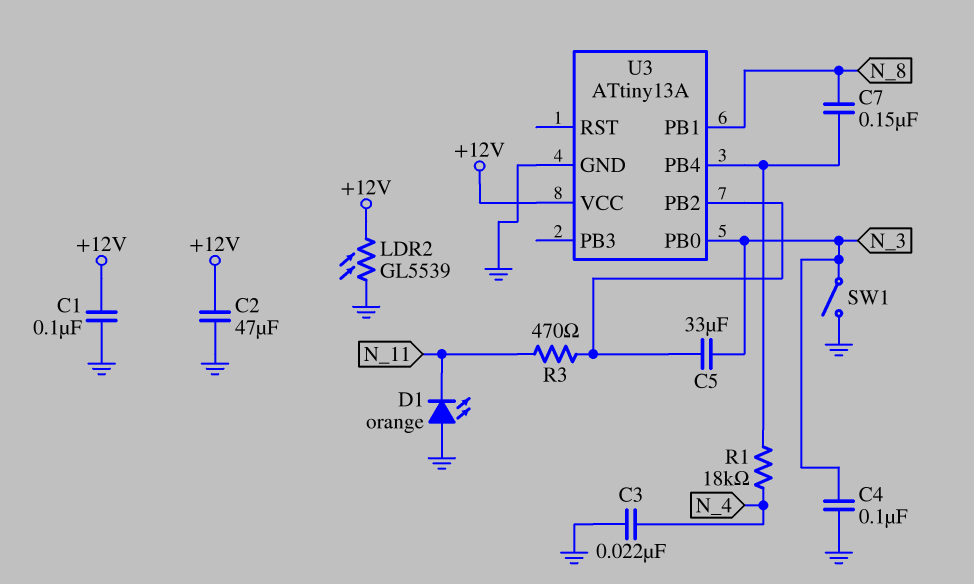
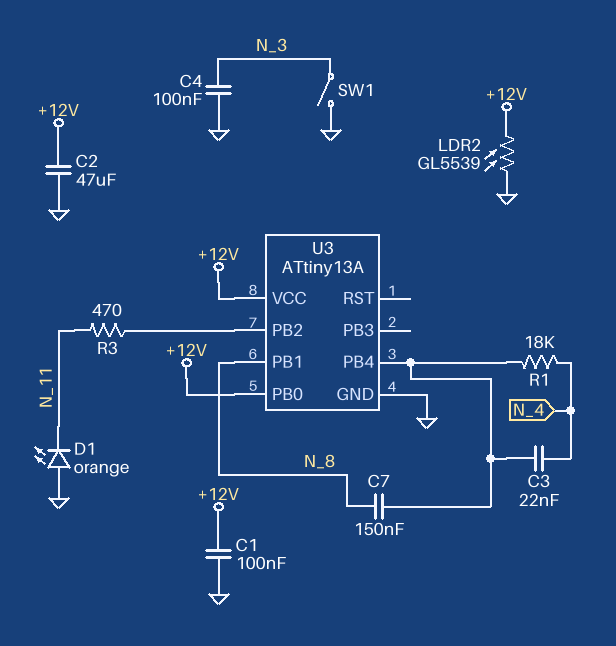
C3: 22nF (GND, N_4) -> 22nF (N_4, U3/PB4)
C5: 33uF (N_3, U3/PB2) -> none
U3 pin PB0: N_3 -> +12V

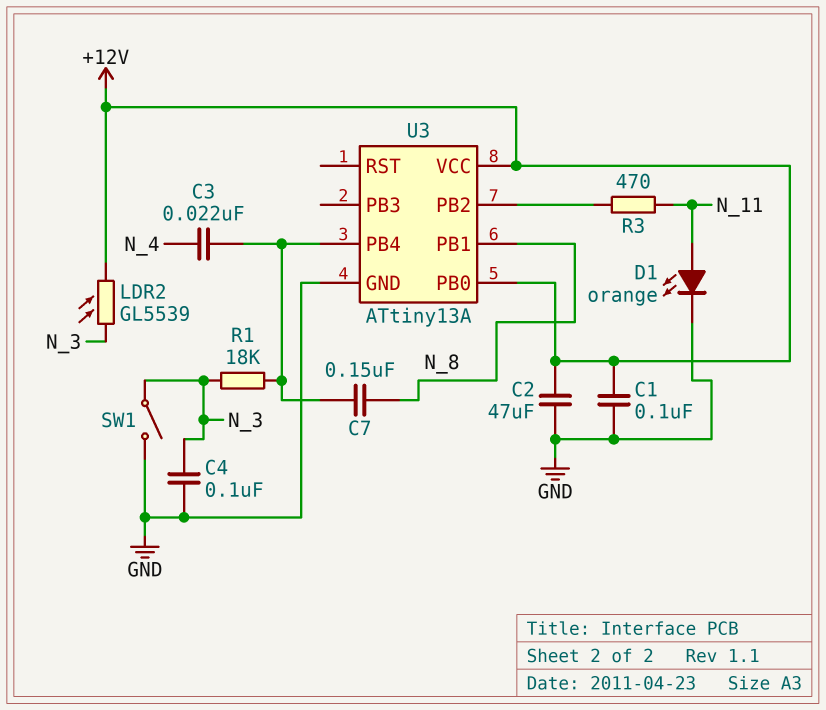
D1: LED orange (A GND, K N_11) -> LED orange (A N_11, K GND)
LDR2: GL5539 (+12V, GND) -> GL5539 (+12V, N_3)
R1: 18k (N_4, U3/PB4) -> 18k (N_3, U3/PB4)

